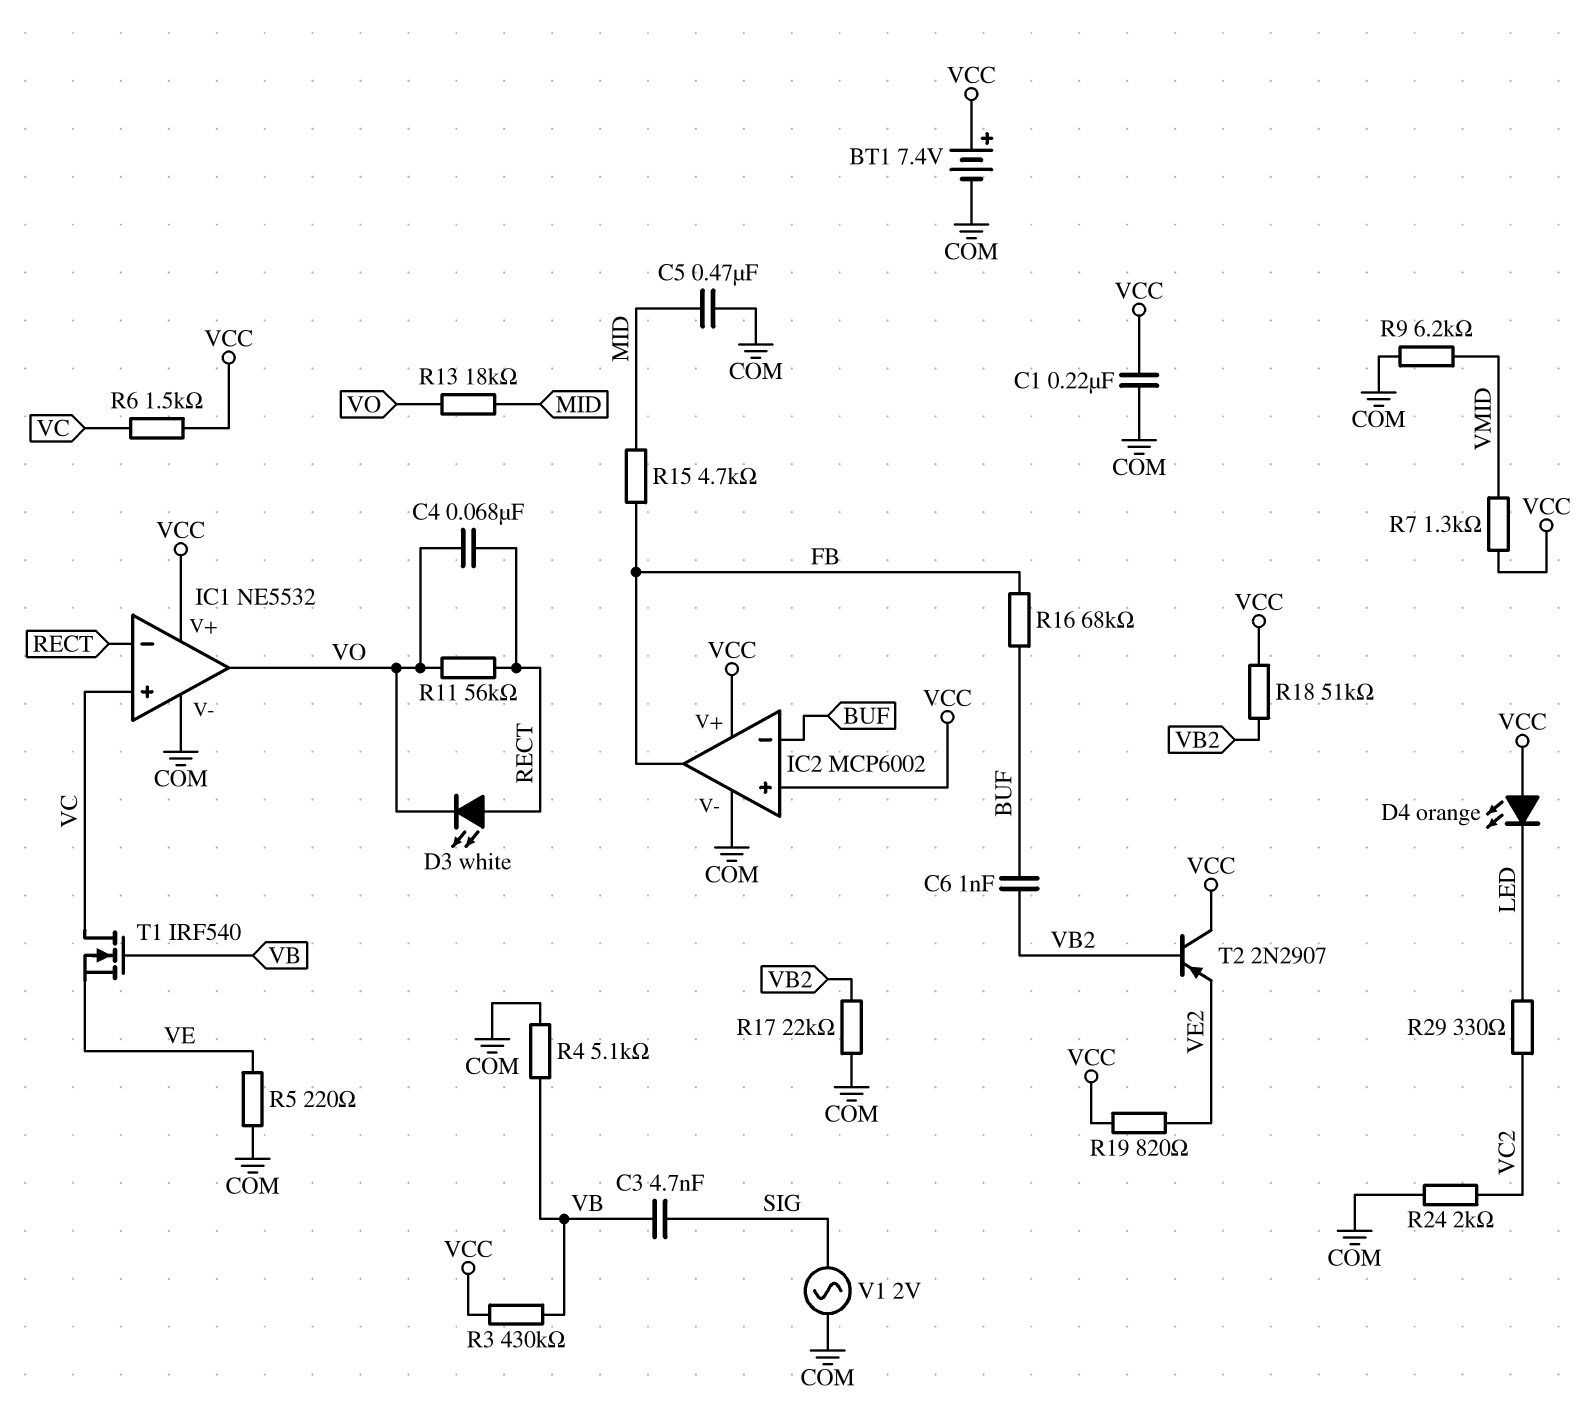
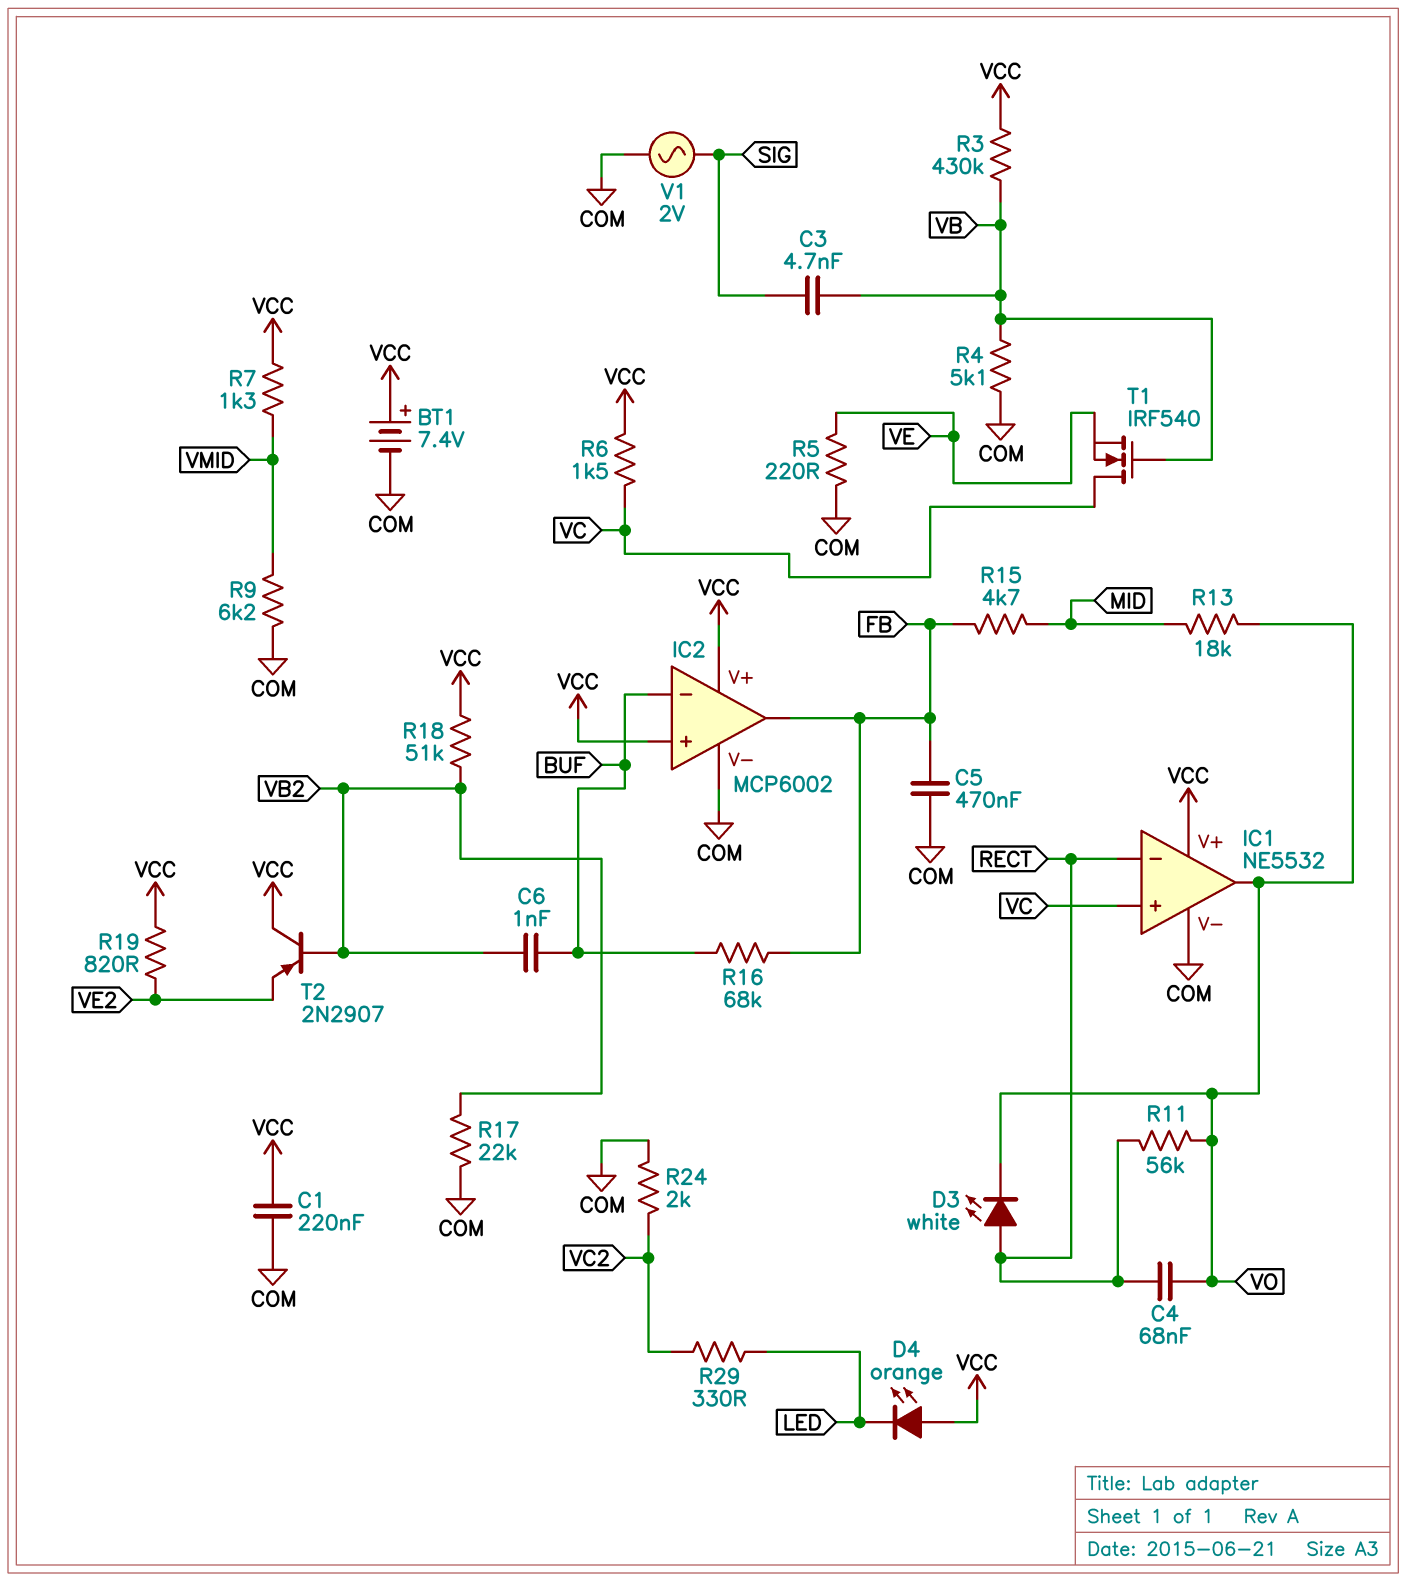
C5: 470nF (COM, MID) -> 470nF (COM, FB)

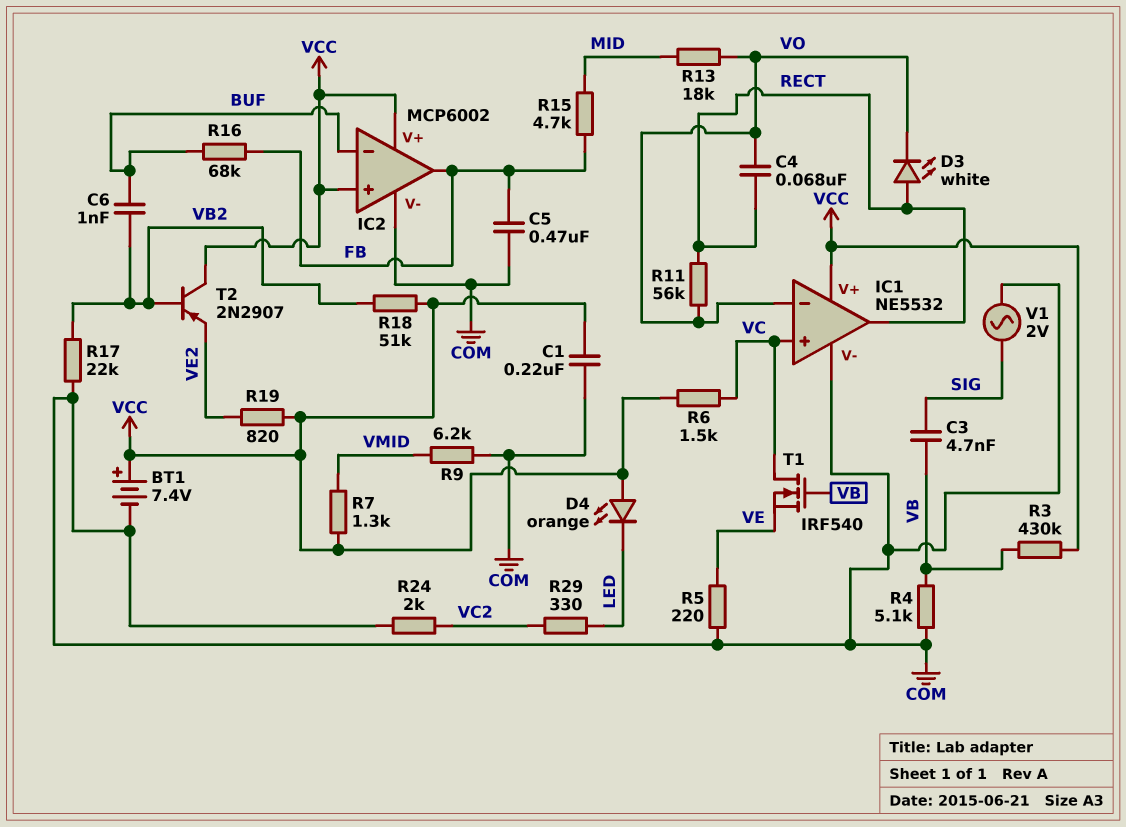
IC1 pin in-: RECT -> VO
IC1 pin out: VO -> RECT

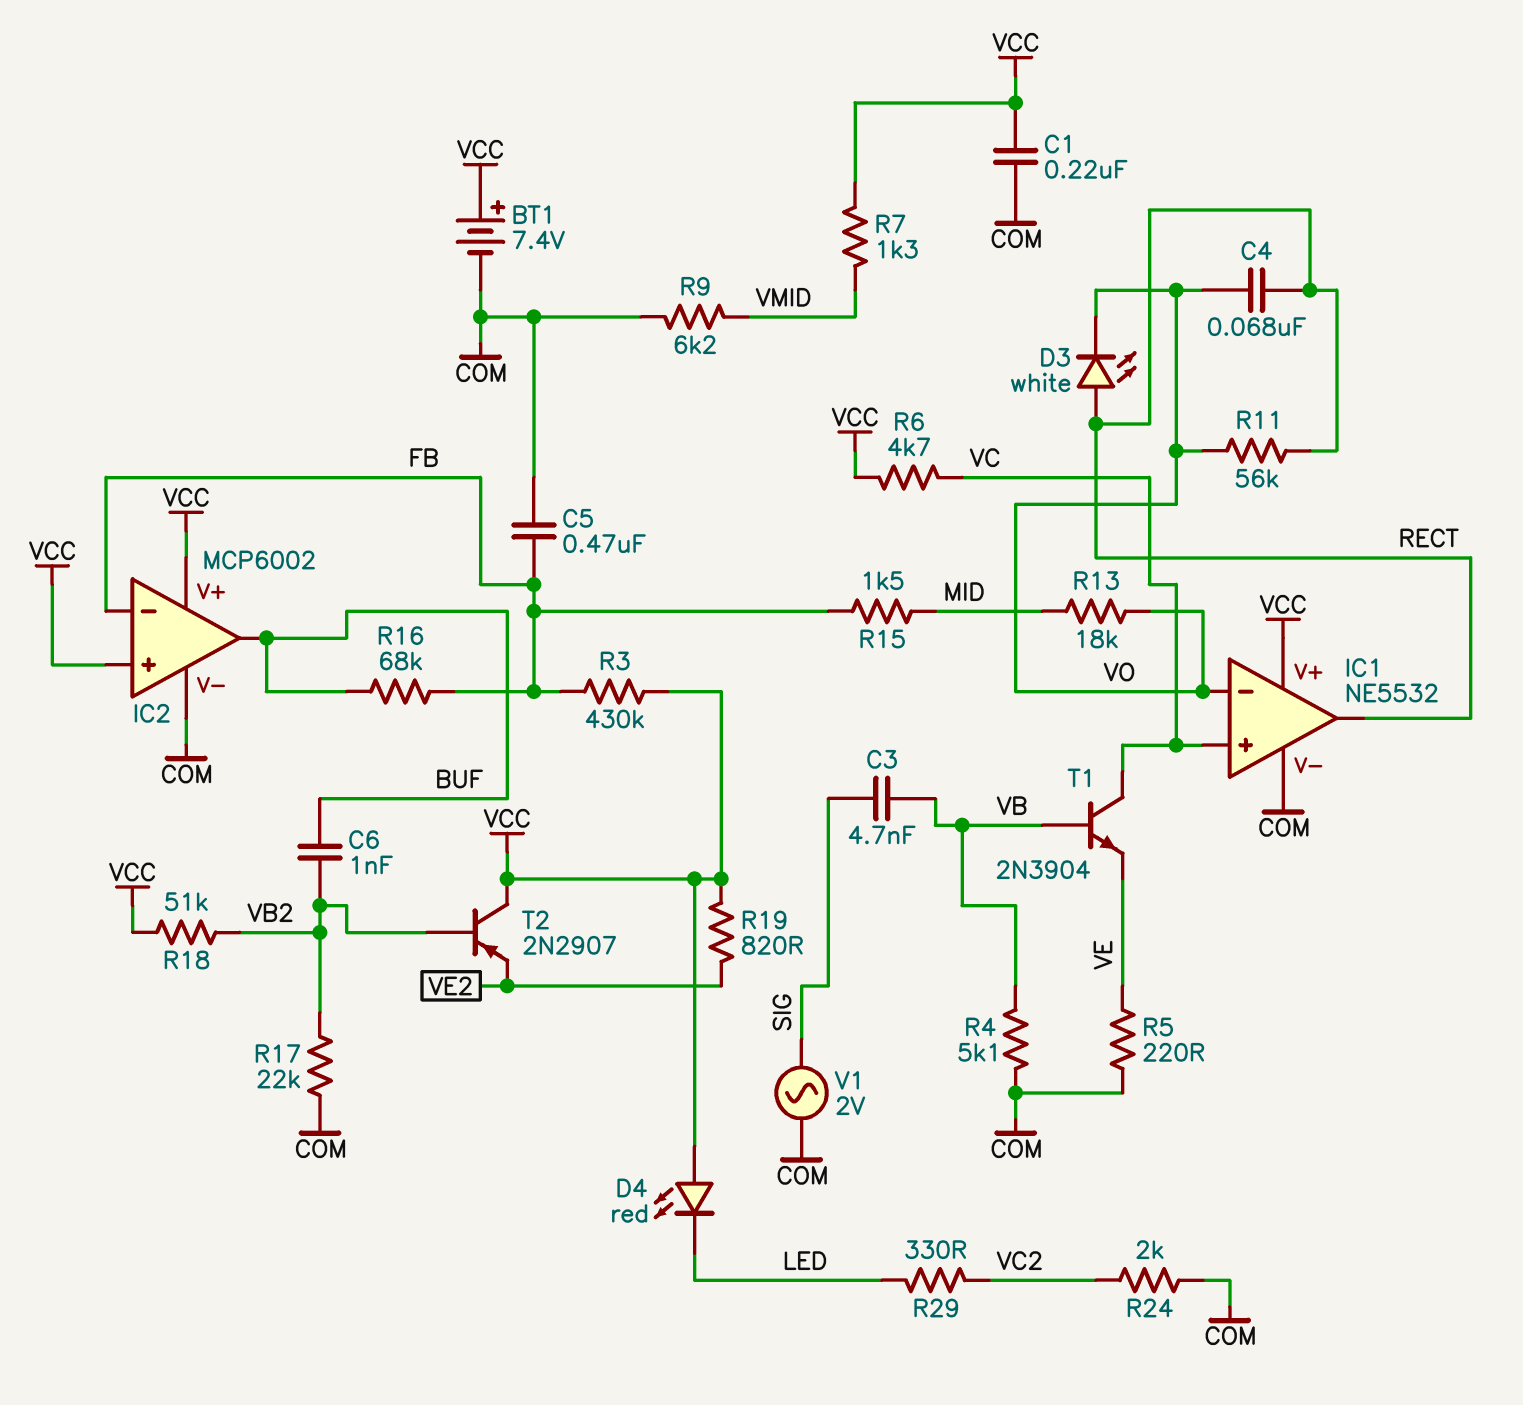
D4: LED orange (A VCC, K LED) -> LED red (A VCC, K LED)
IC2 pin in-: BUF -> FB
IC2 pin out: FB -> BUF
R3: 430k (VB, VCC) -> 430k (FB, VCC)
R6: 1.5k (VC, VCC) -> 4.7k (VC, VCC)
R15: 4.7k (FB, MID) -> 1.5k (FB, MID)
T1: NMOS IRF540 (G VB, D VC, S VE) -> NPN 2N3904 (B VB, C VC, E VE)

